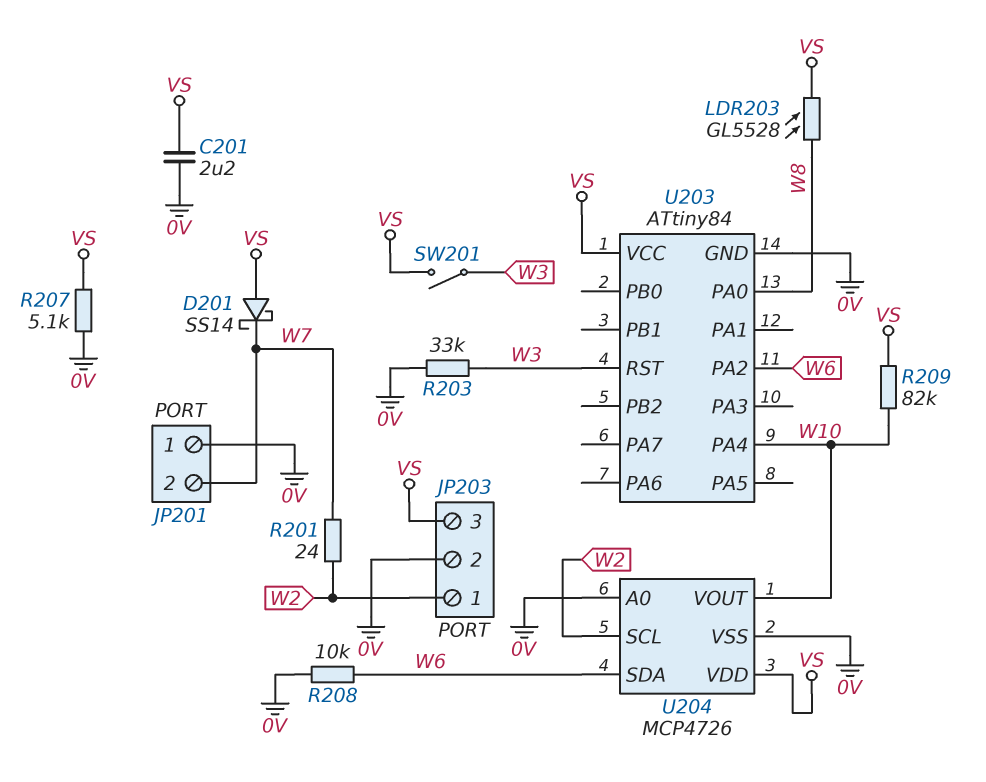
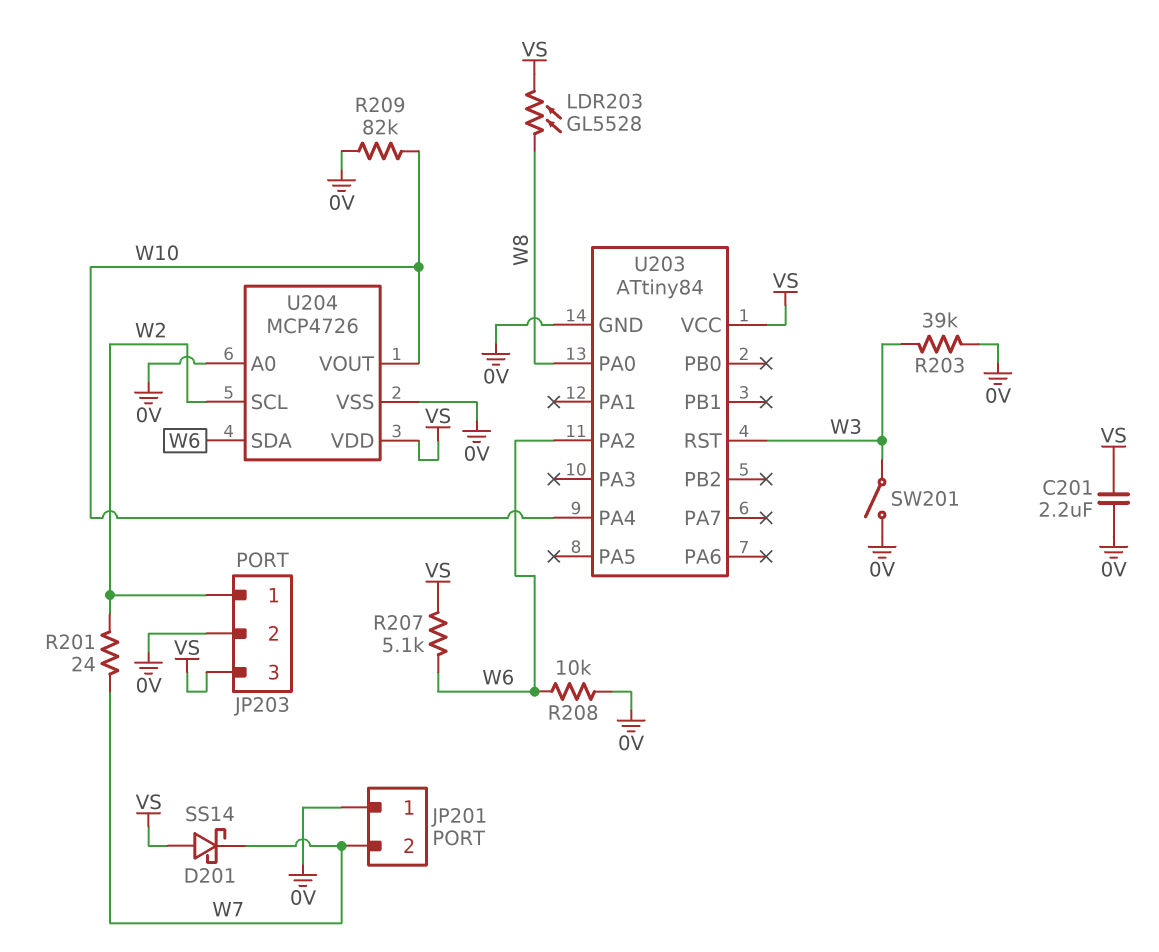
R203: 33k (0V, W3) -> 39k (0V, W3)
R207: 5.1k (0V, VS) -> 5.1k (VS, W6)
R209: 82k (VS, W10) -> 82k (0V, W10)
SW201: switch (VS, W3) -> switch (0V, W3)

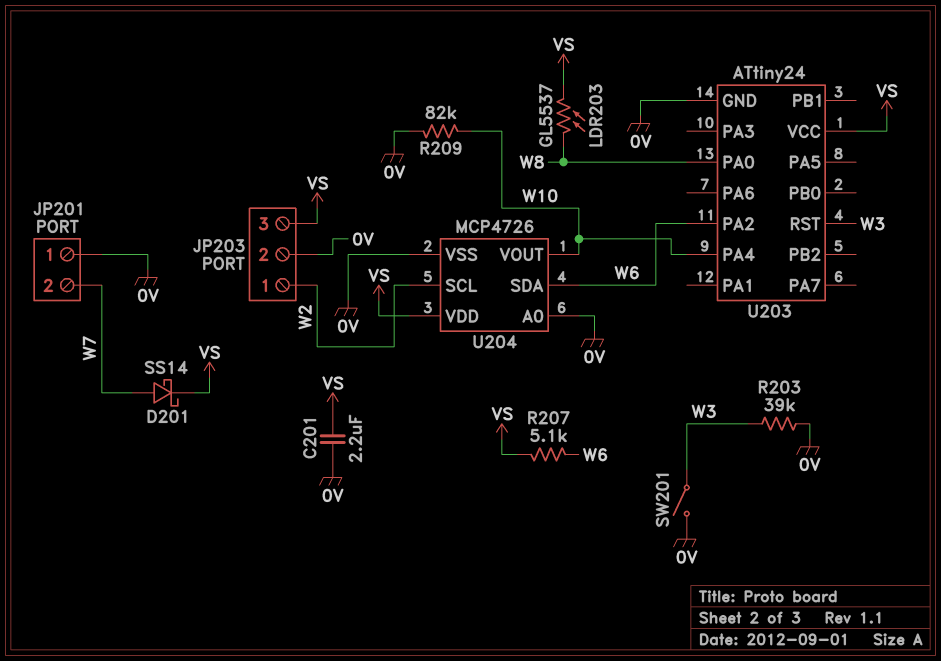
D201: schottky SS14 (A VS, K W7) -> schottky SS14 (A W7, K VS)
LDR203: GL5528 (VS, W8) -> GL5537 (VS, W8)
R201: 24 (W2, W7) -> none
R208: 10k (0V, W6) -> none
U203: ATtiny84 -> ATtiny24

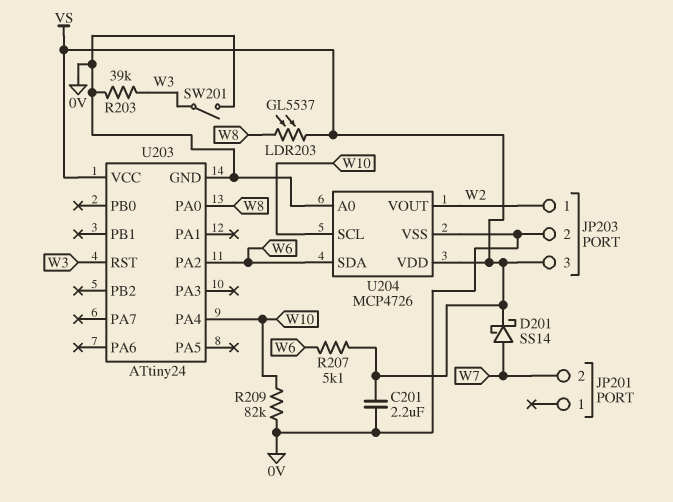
JP201 pin 1: 0V -> none
U204 pin SCL: W2 -> W10
U204 pin VOUT: W10 -> W2

